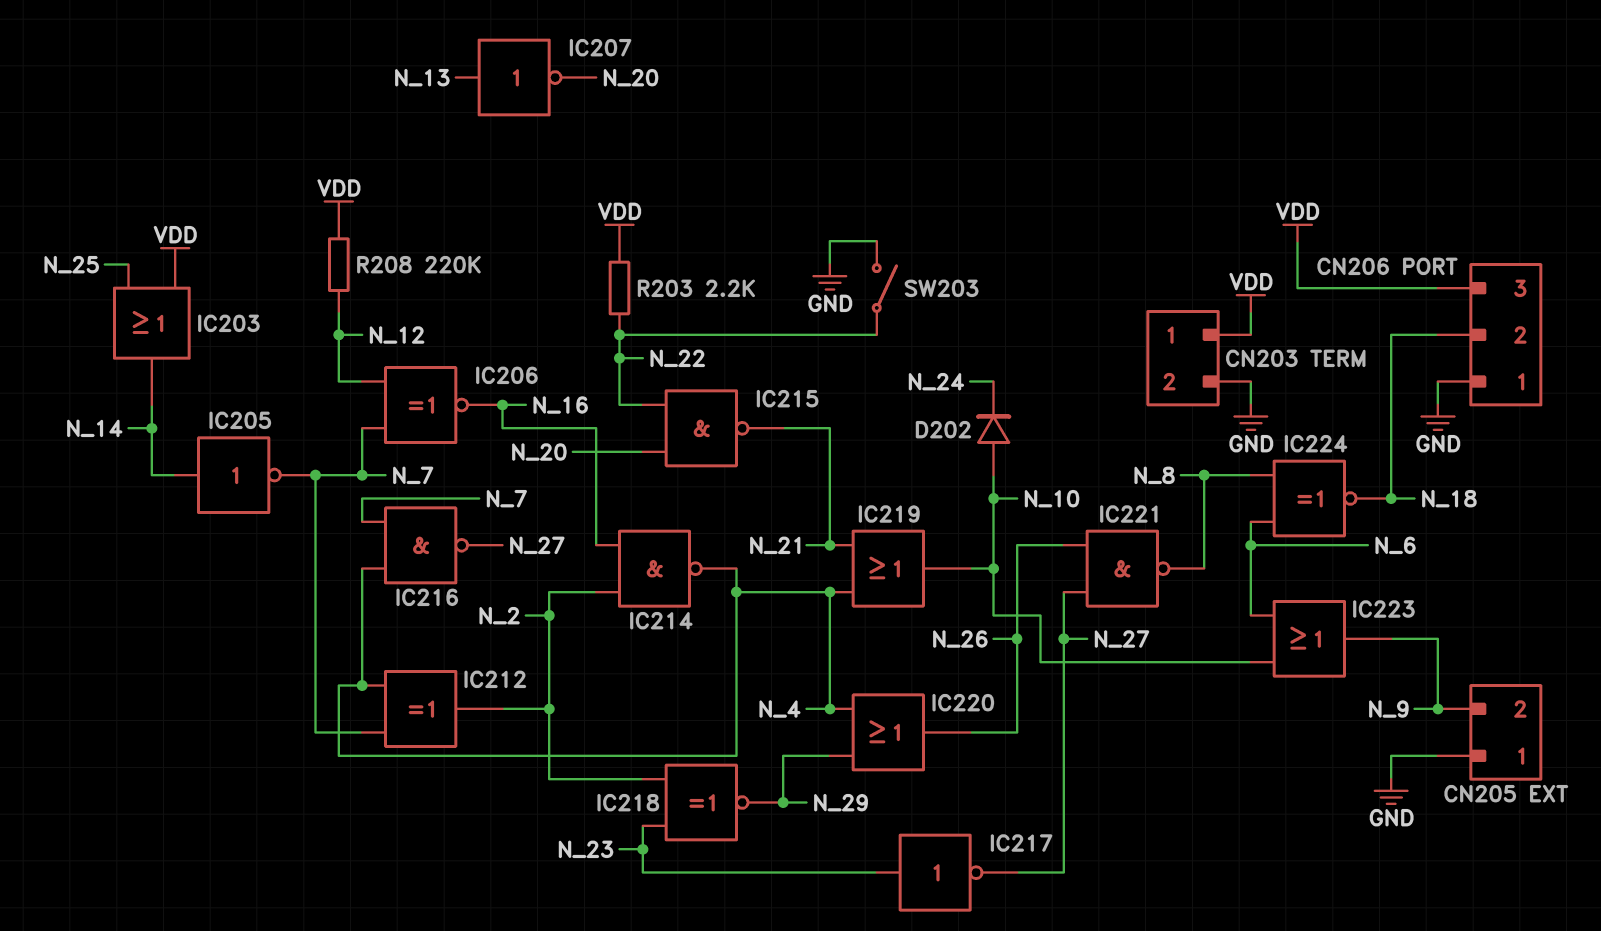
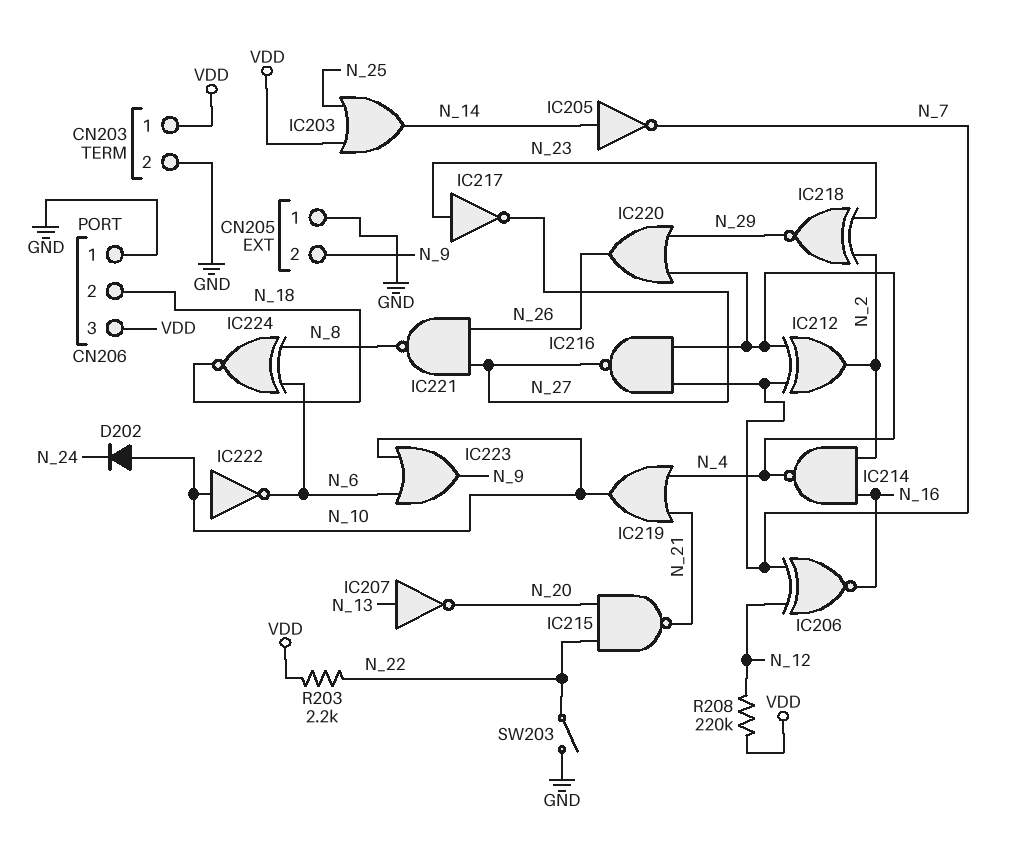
IC222: none -> NOT (in N_10, out N_6)

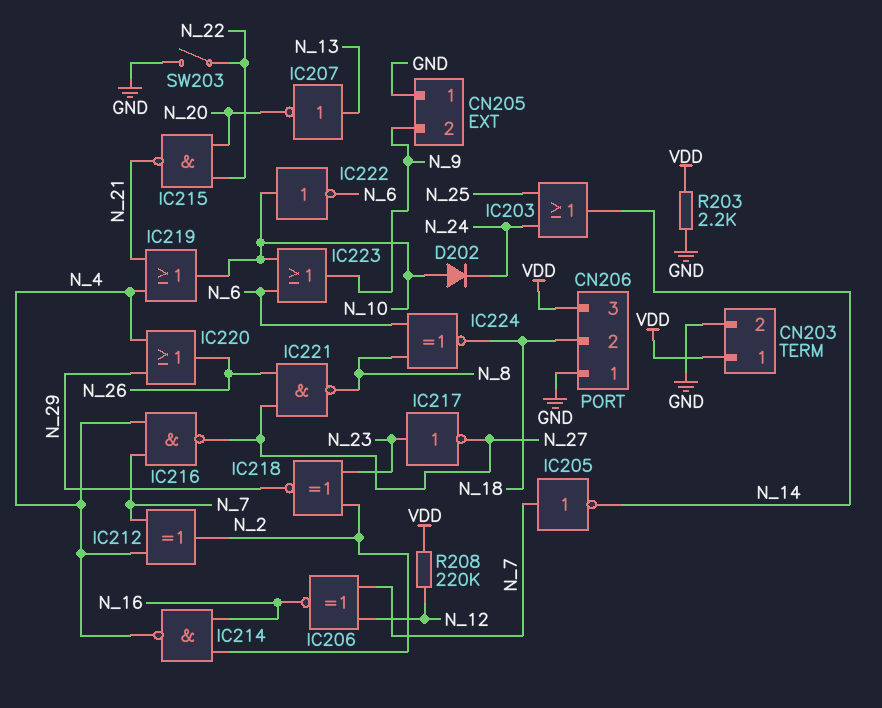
IC203: OR (in N_25, in VDD, out N_14) -> OR (in N_24, in N_25, out N_14)
IC205: NOT (in N_14, out N_7) -> NOT (in N_7, out N_14)
R203: 2.2k (N_22, VDD) -> 2.2k (GND, VDD)

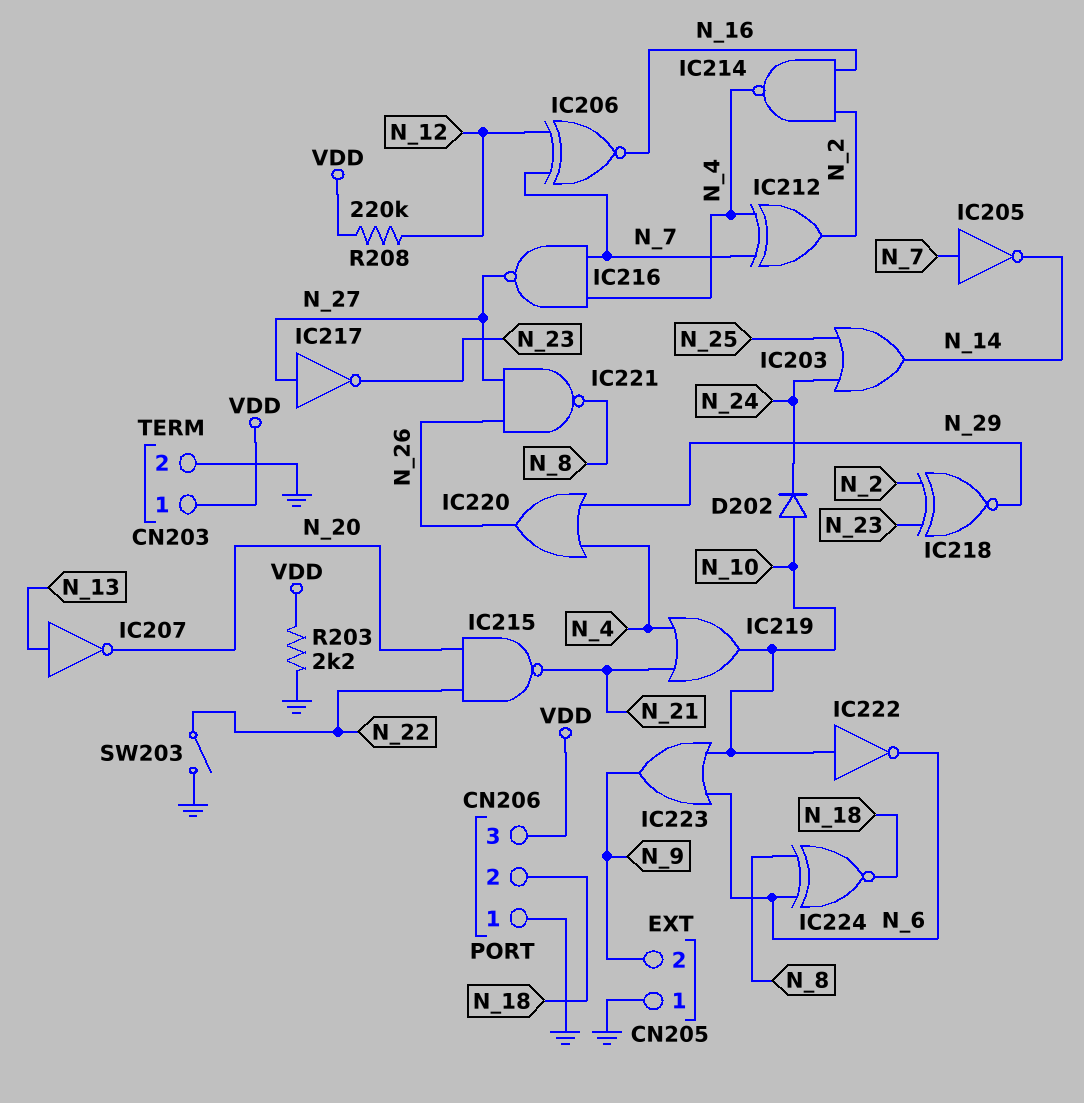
IC217: NOT (in N_23, out N_27) -> NOT (in N_27, out N_23)

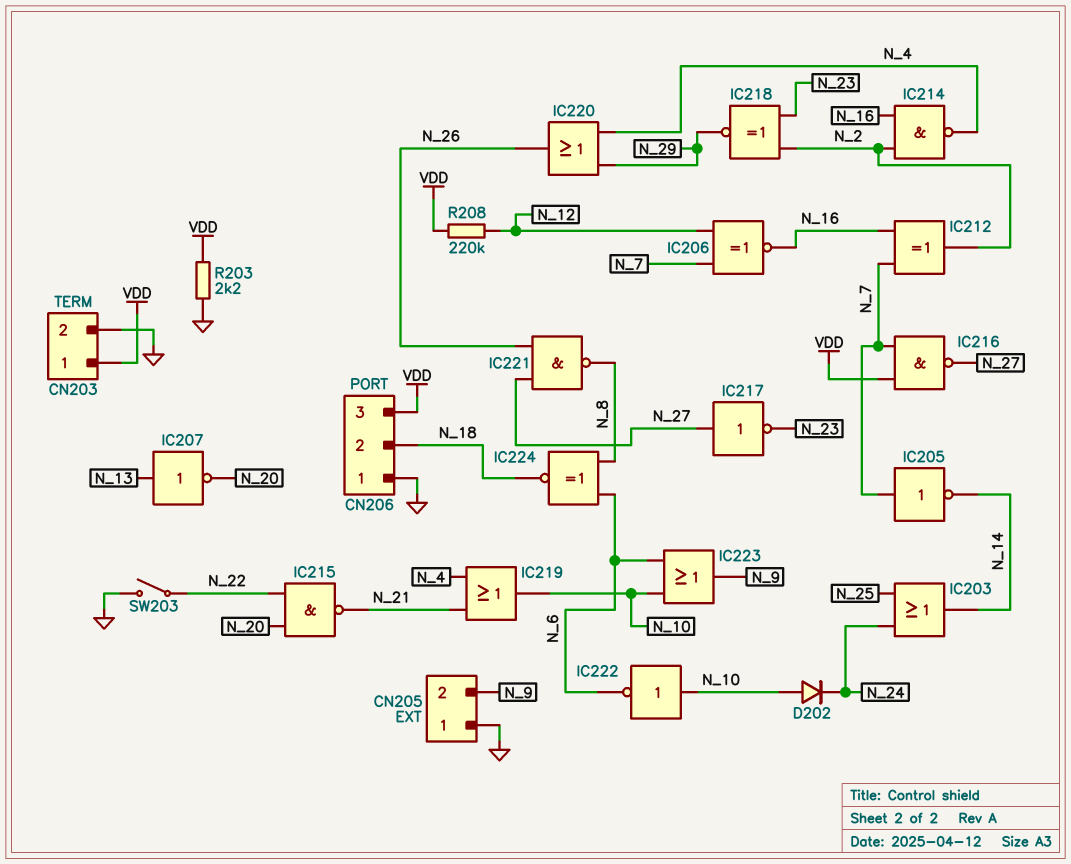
IC212: XOR (in N_4, in N_7, out N_2) -> XOR (in N_7, in N_16, out N_2)
IC216: NAND (in N_4, in N_7, out N_27) -> NAND (in N_7, in VDD, out N_27)

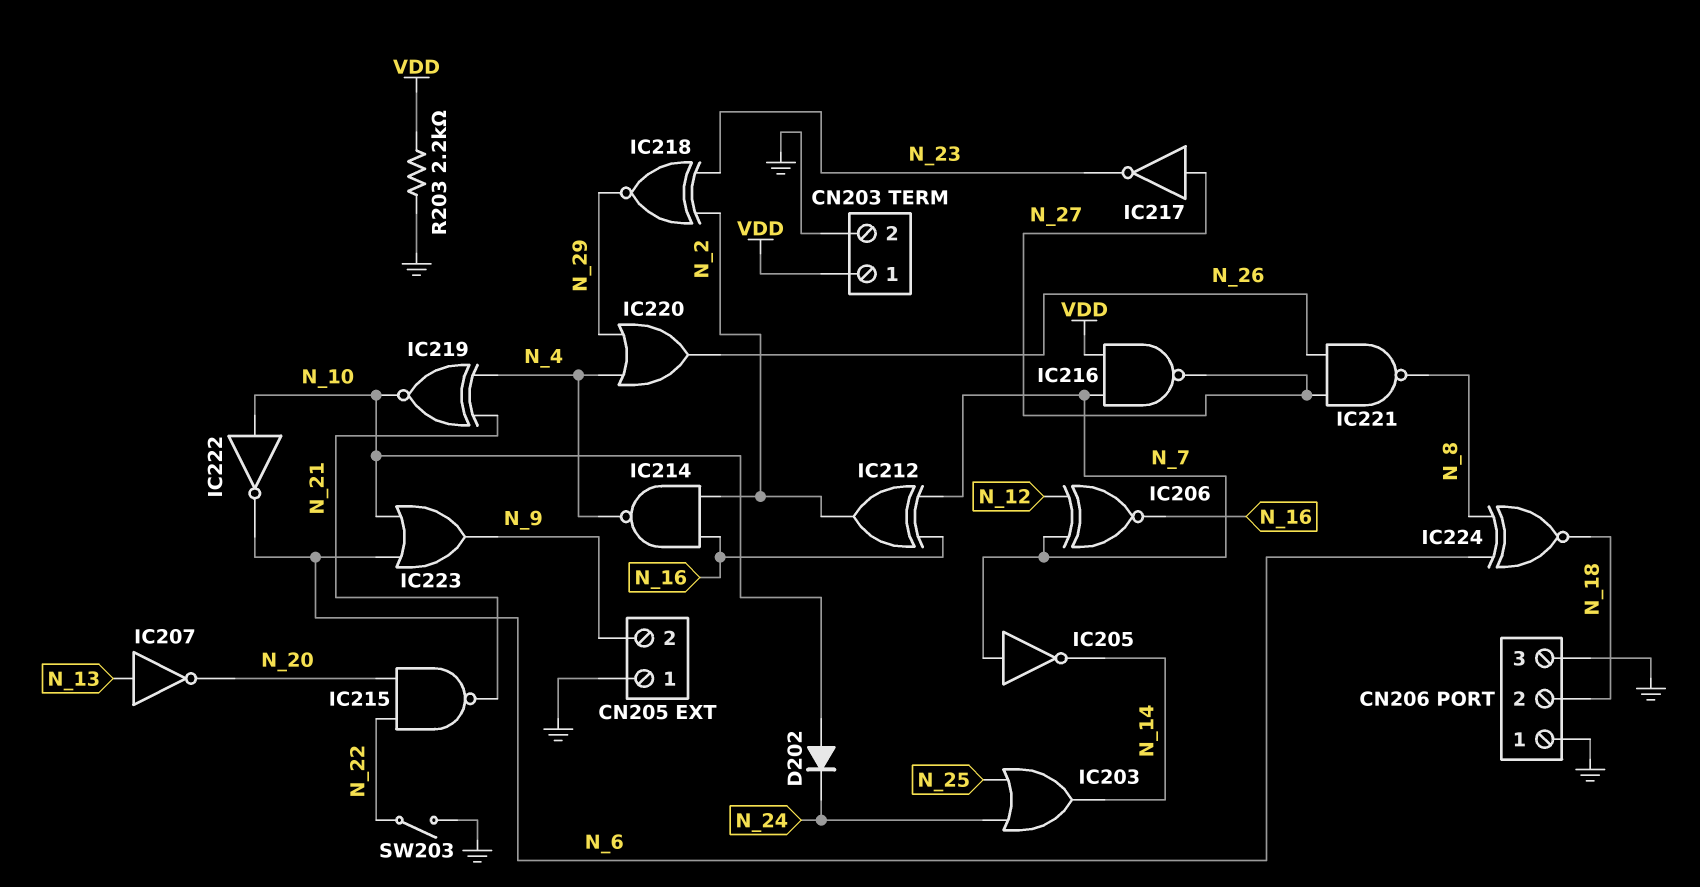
CN206 pin 3: VDD -> GND
IC219: OR (in N_4, in N_21, out N_10) -> XNOR (in N_4, in N_21, out N_10)
R208: 220k (N_12, VDD) -> none

